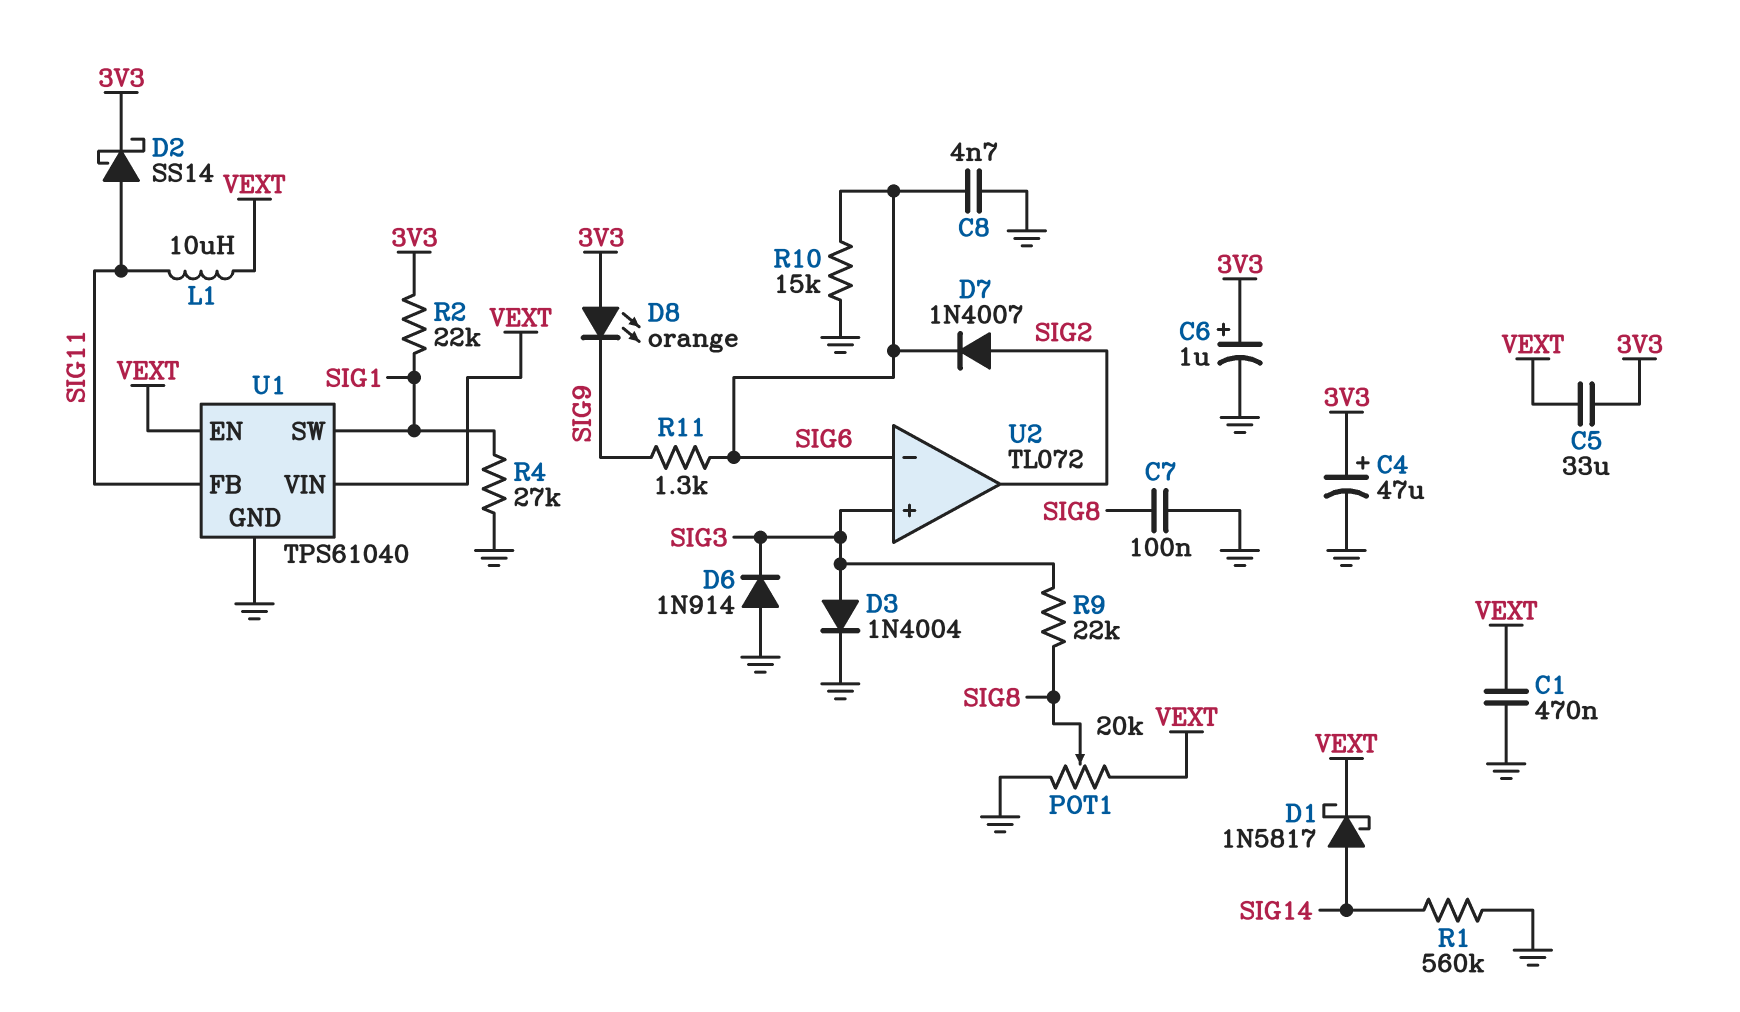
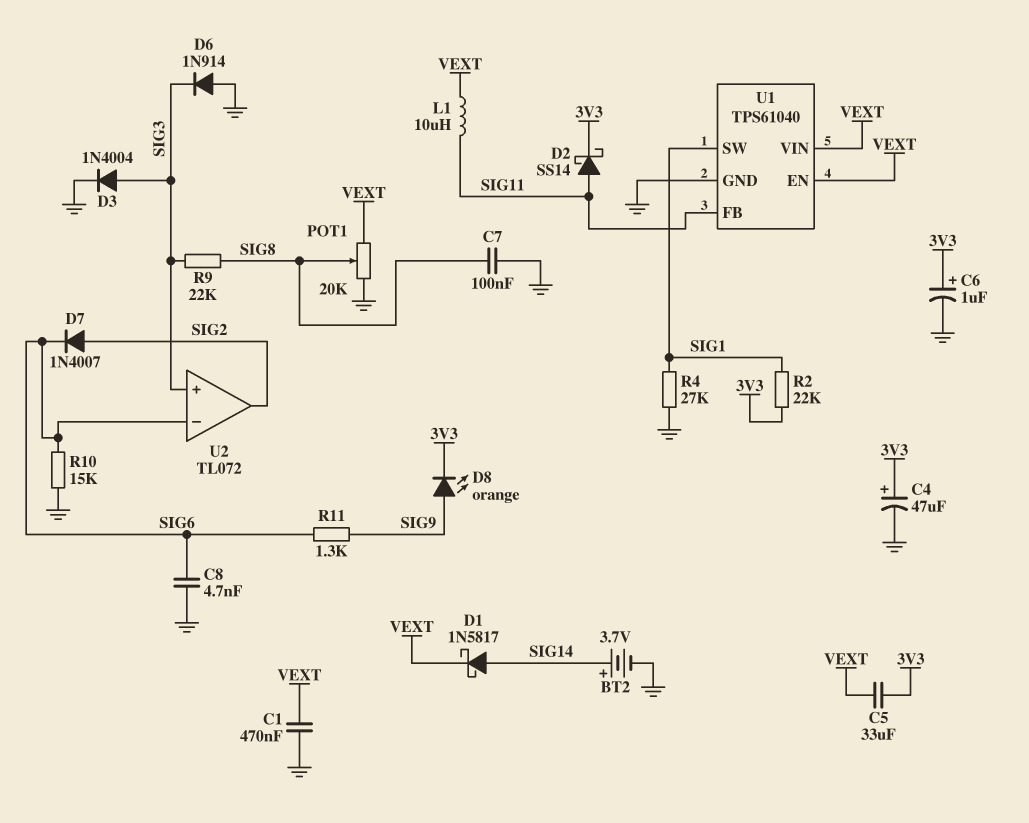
BT2: none -> 3.7V (plus SIG14, minus GND)
D8: LED orange (A 3V3, K SIG9) -> LED orange (A SIG9, K 3V3)
R1: 560k (GND, SIG14) -> none

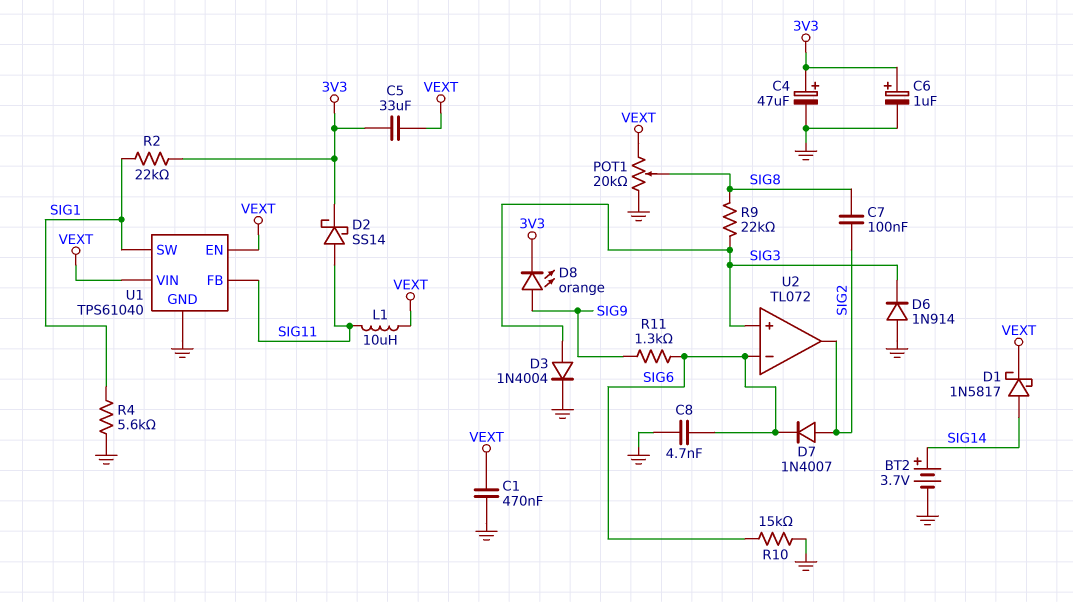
C7: 100nF (GND, SIG8) -> 100nF (SIG2, SIG8)
R4: 27k (GND, SIG1) -> 5.6k (GND, SIG1)

